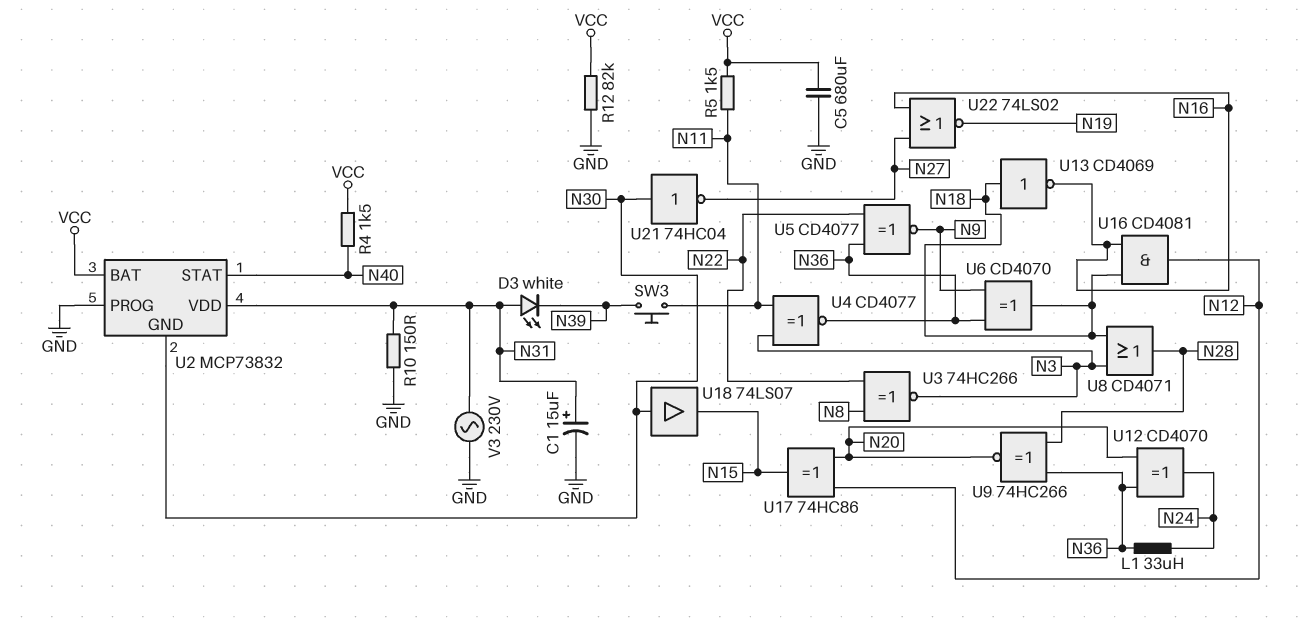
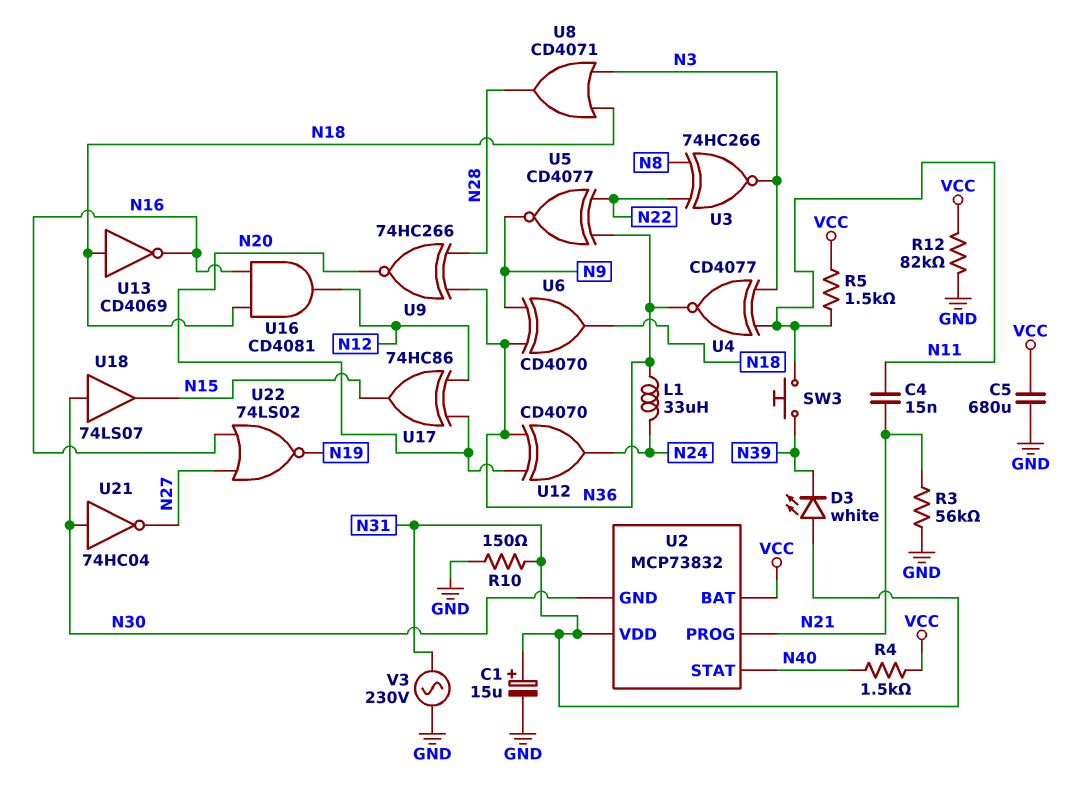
C4: none -> 15nF (N11, N21)
R3: none -> 56k (GND, N21)
U2 pin PROG: GND -> N21

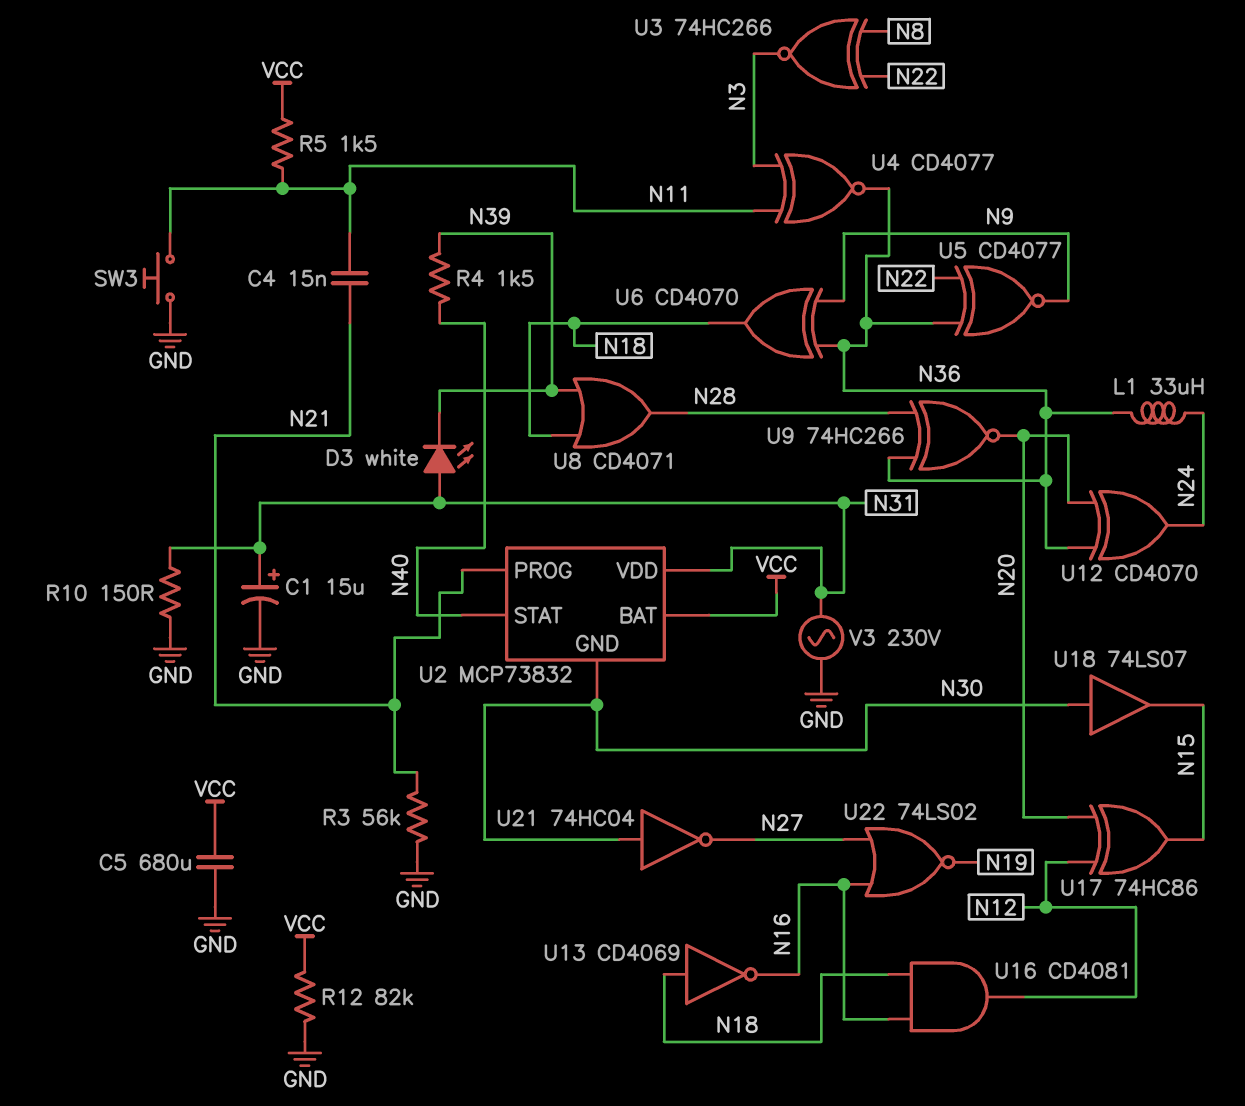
R4: 1.5k (N40, VCC) -> 1.5k (N39, N40)
SW3: button (N11, N39) -> button (GND, N11)
U8: OR CD4071 (in N3, in N18, out N28) -> OR CD4071 (in N18, in N39, out N28)

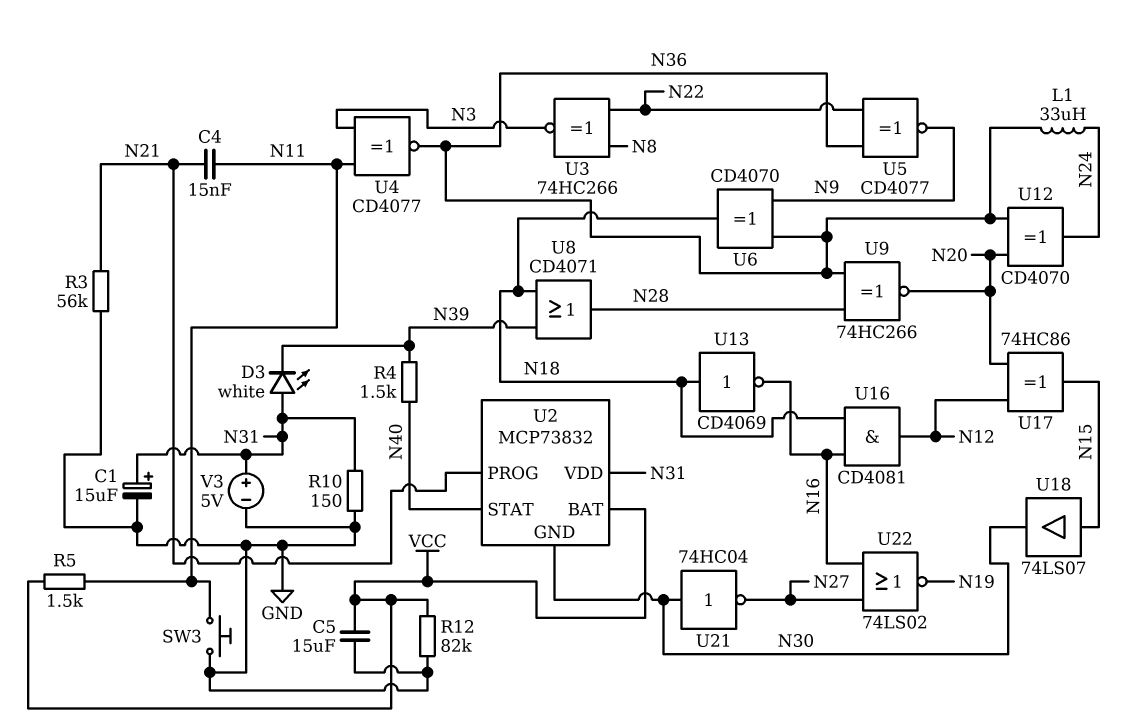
C5: 680uF (GND, VCC) -> 15uF (GND, VCC)
U18: buffer 74LS07 (in N30, out N15) -> buffer 74LS07 (in N15, out N30)
V3: AC 230V (GND, N31) -> 5V (plus N31, minus GND)

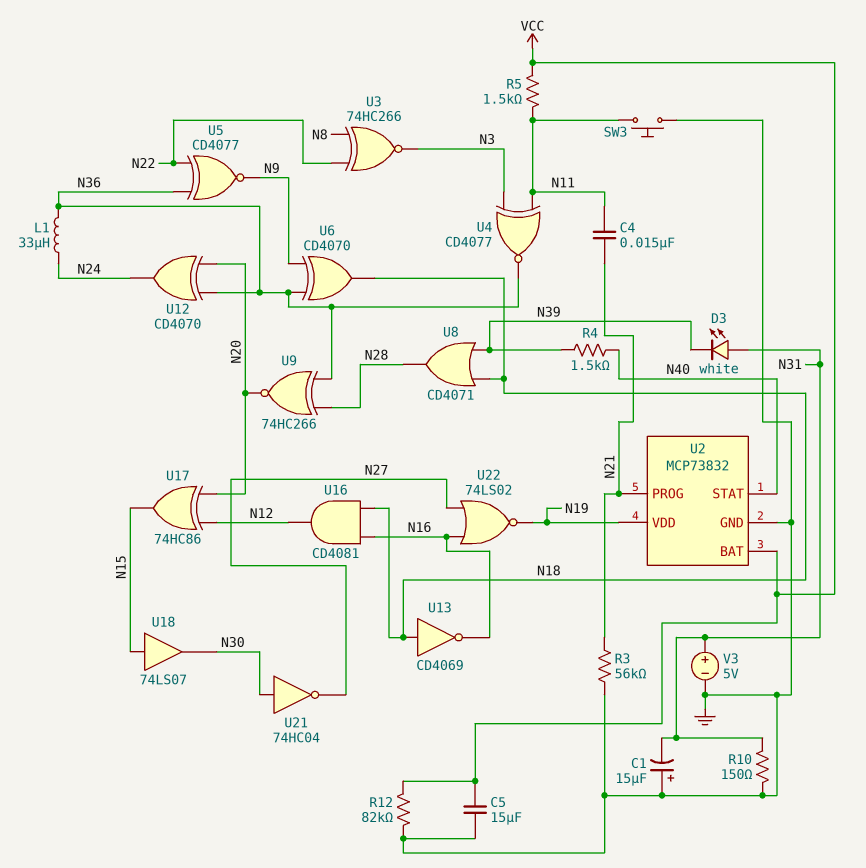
C1: 15uF (plus N31, minus GND) -> 15uF (plus GND, minus N31)
U2 pin GND: N30 -> GND
U2 pin VDD: N31 -> N19

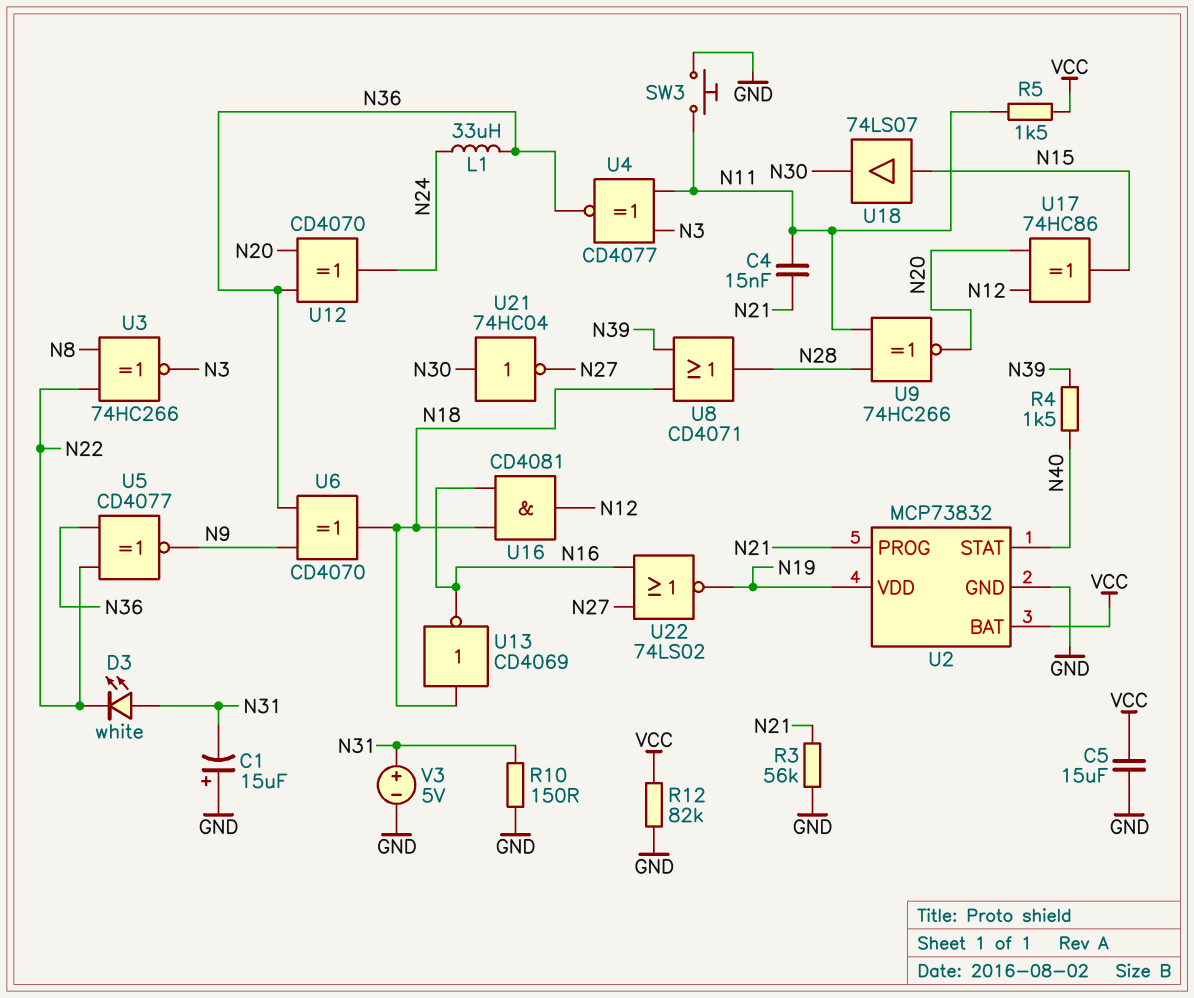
D3: LED white (A N31, K N39) -> LED white (A N31, K N22)
U9: XNOR 74HC266 (in N28, in N36, out N20) -> XNOR 74HC266 (in N11, in N28, out N20)

